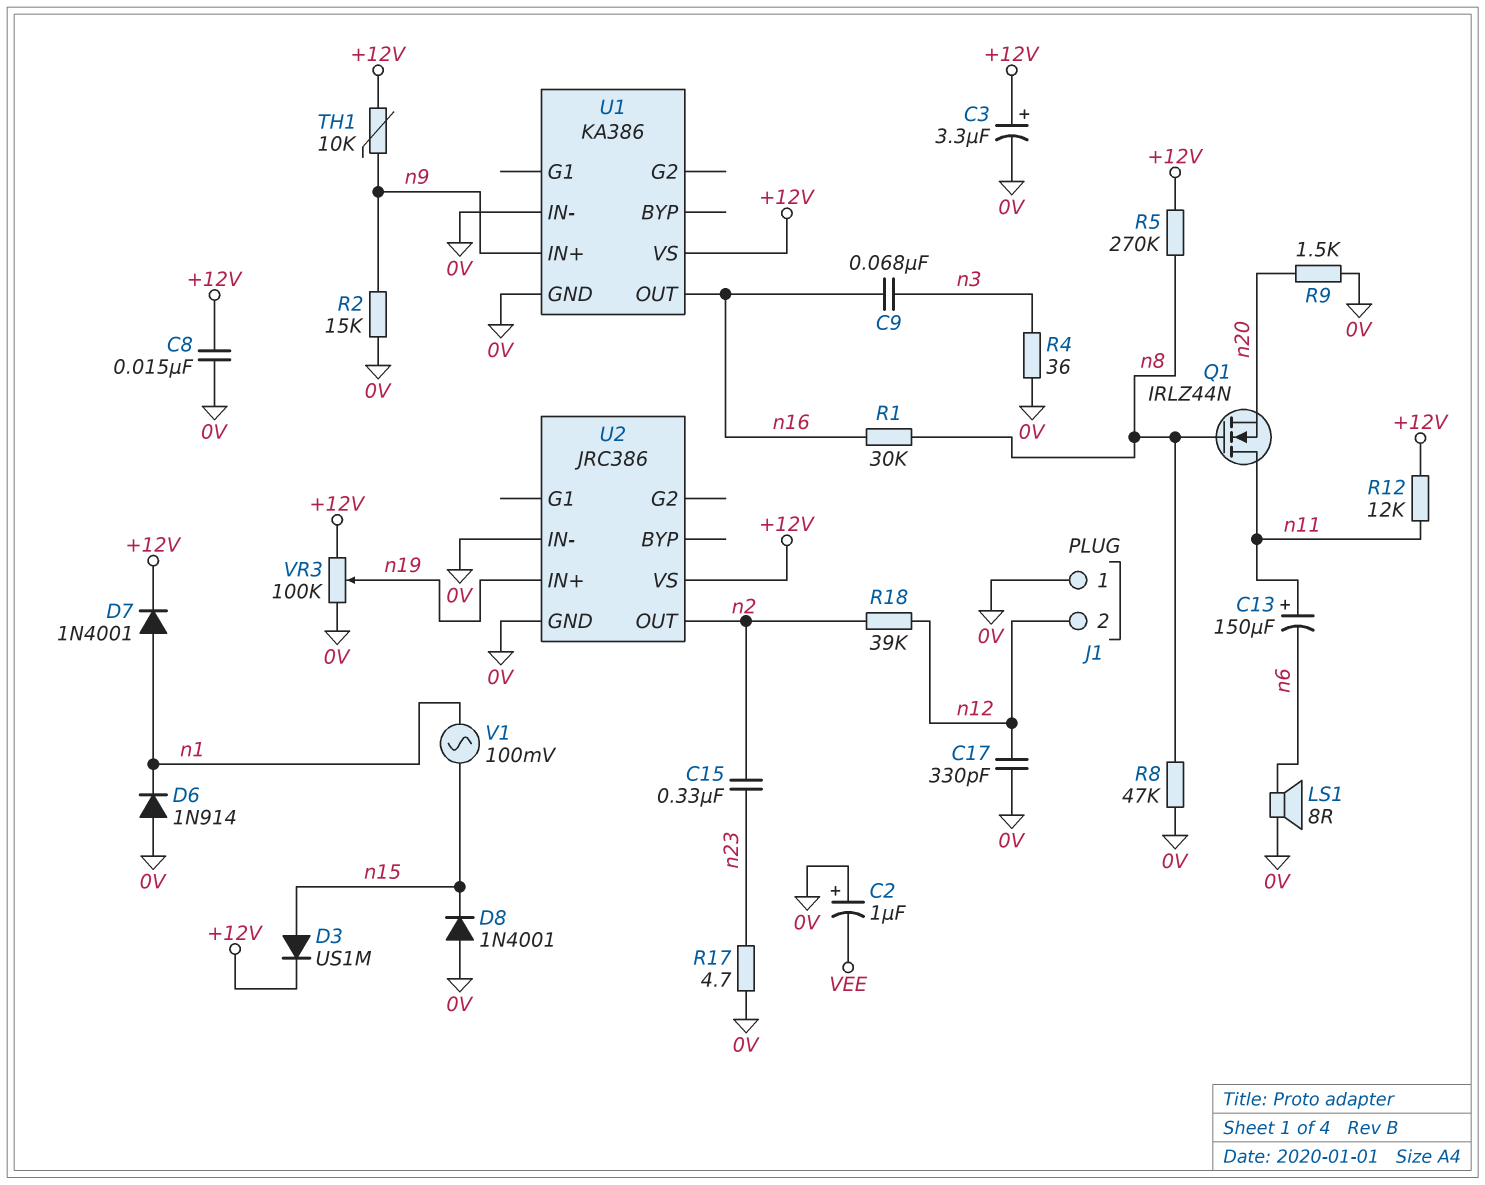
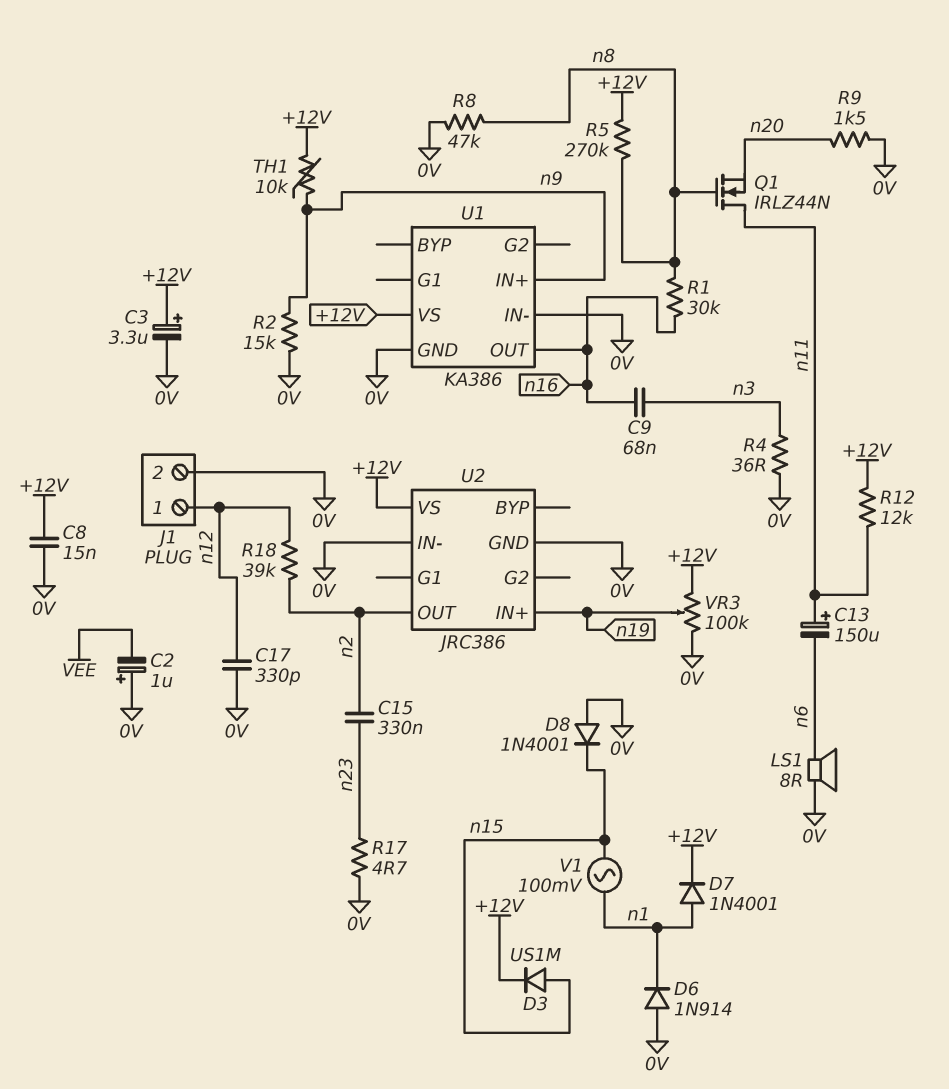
J1 pin 1: 0V -> n12
J1 pin 2: n12 -> 0V

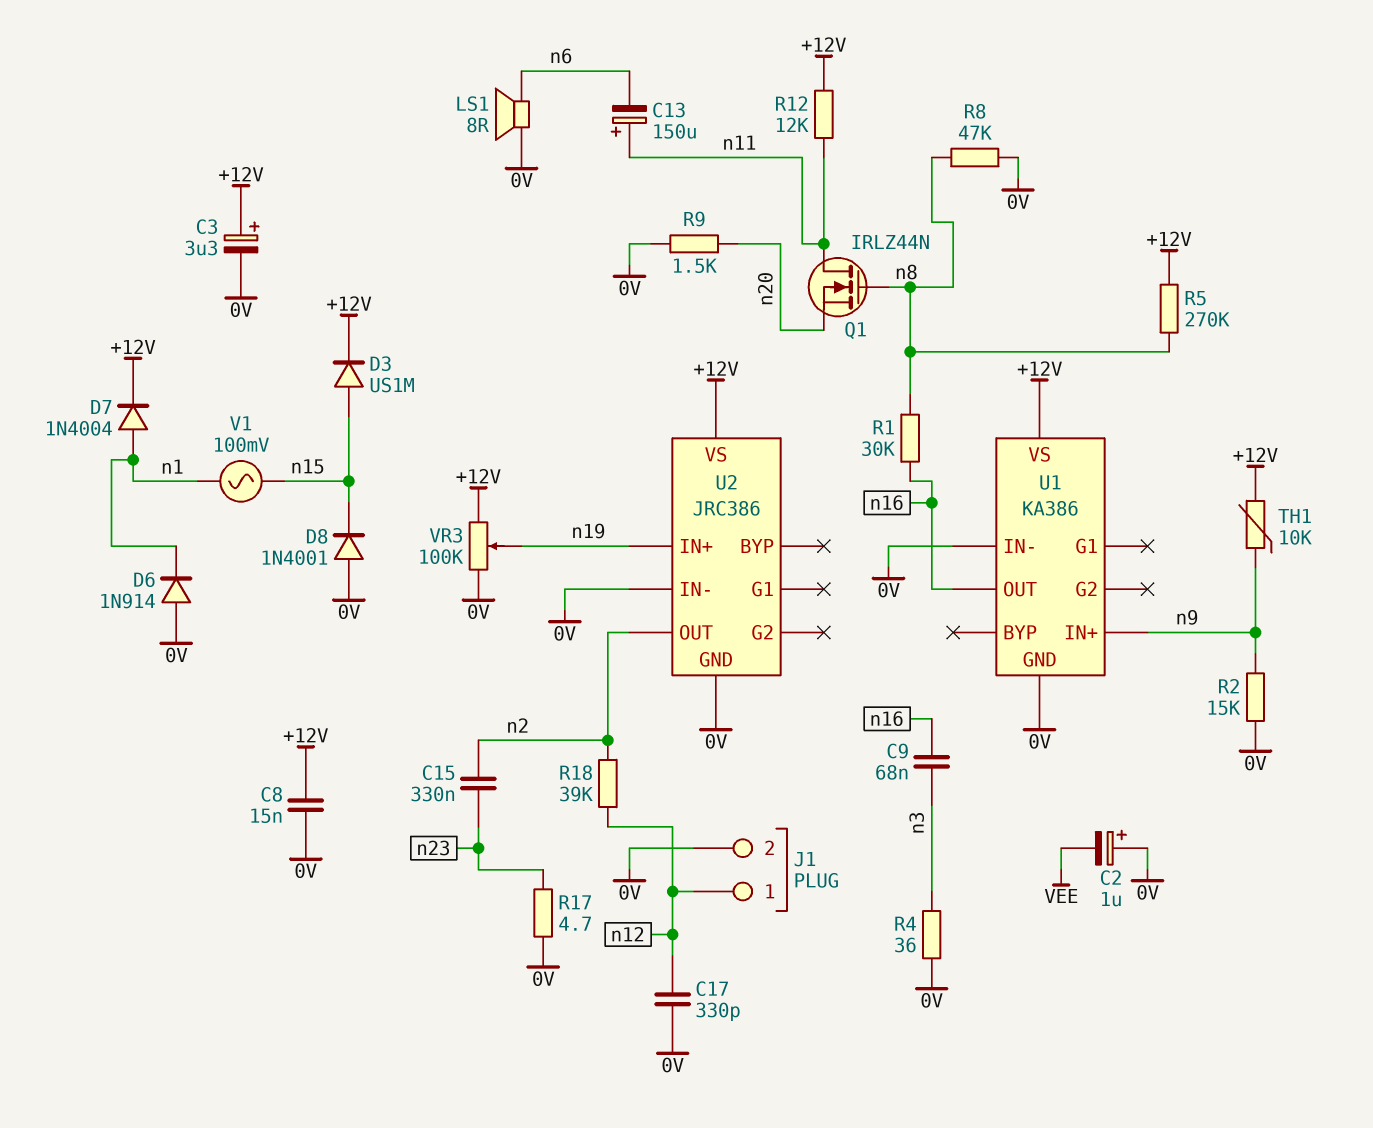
D7: diode 1N4001 (A n1, K +12V) -> diode 1N4004 (A n1, K +12V)

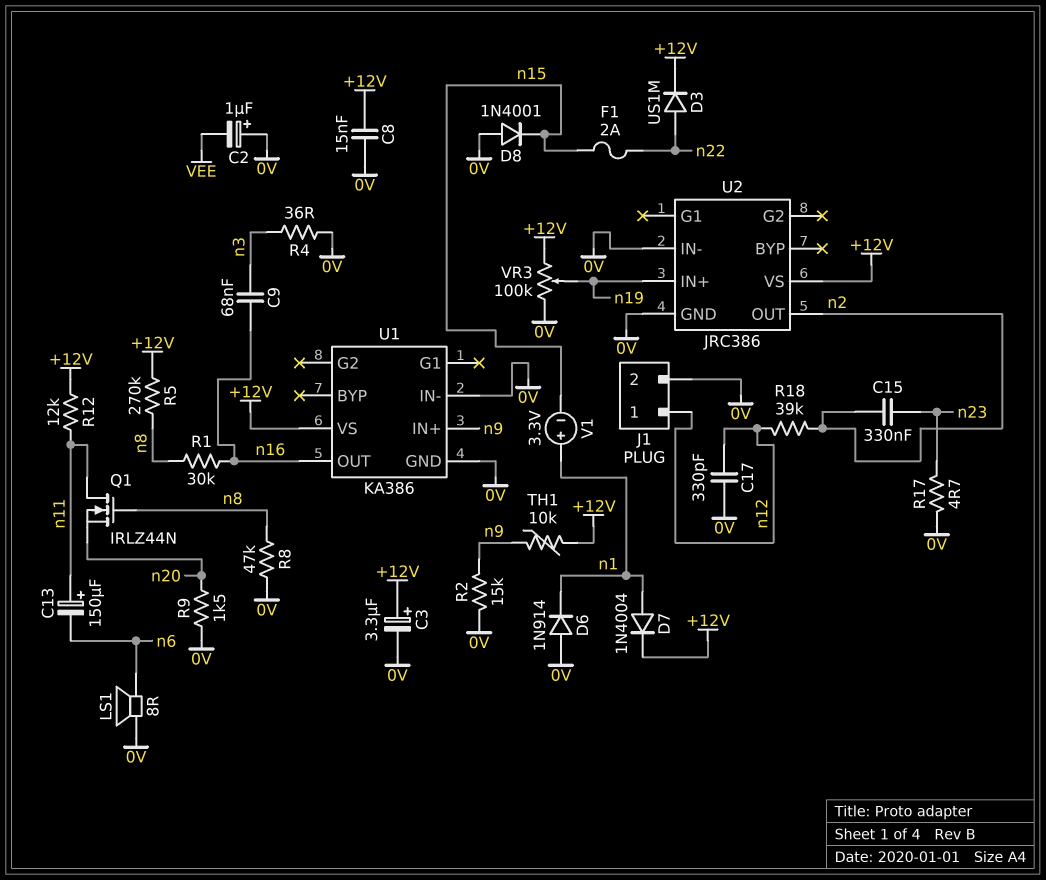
D3: diode US1M (A n15, K +12V) -> diode US1M (A n22, K +12V)
F1: none -> 2A (n15, n22)
V1: AC 100mV (n1, n15) -> 3.3V (plus n1, minus n15)

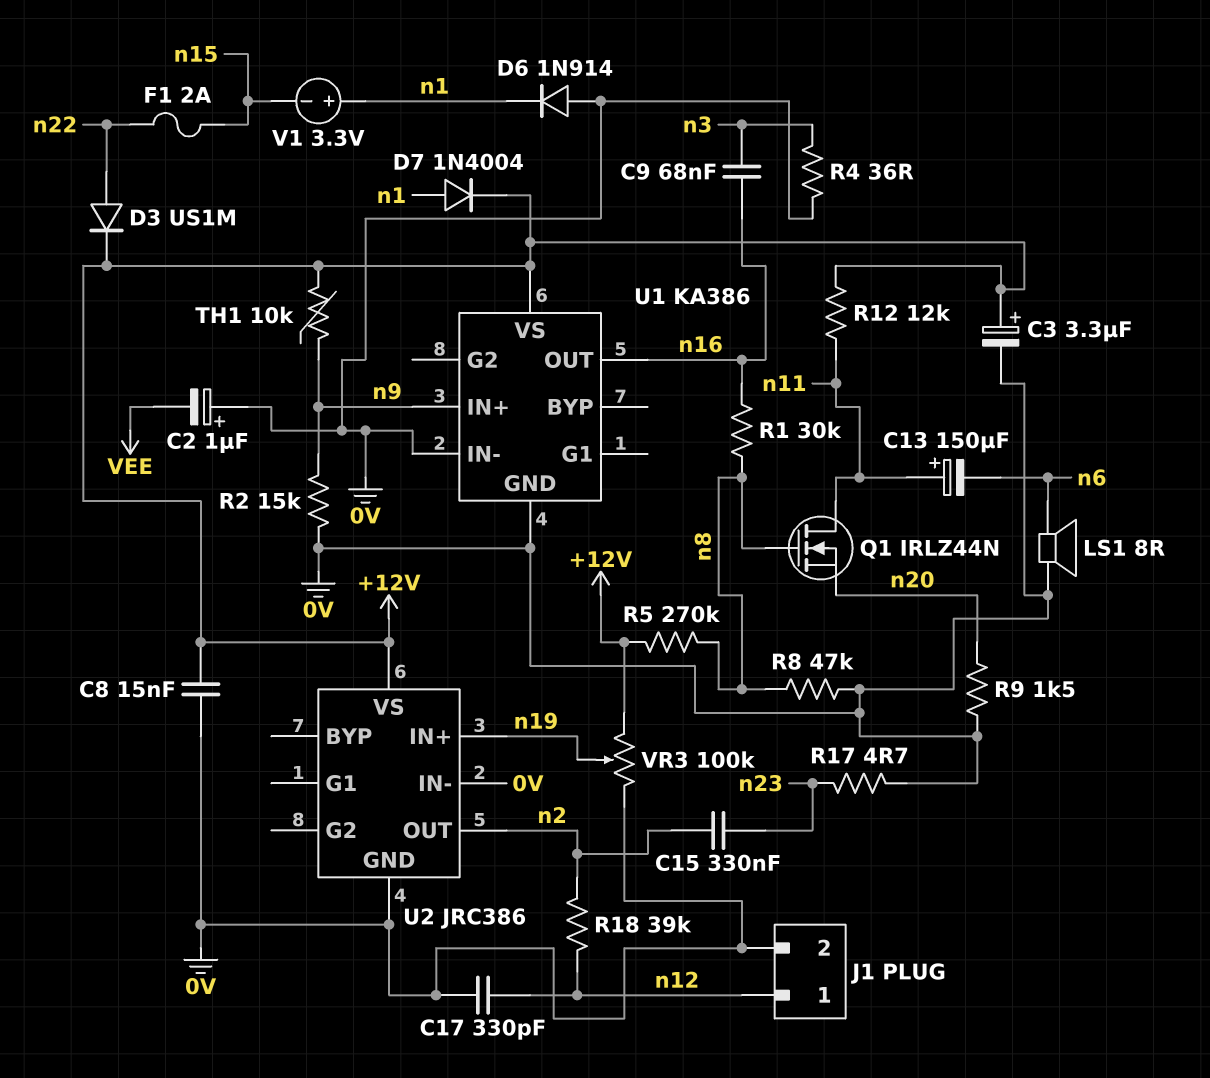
D8: diode 1N4001 (A 0V, K n15) -> none

